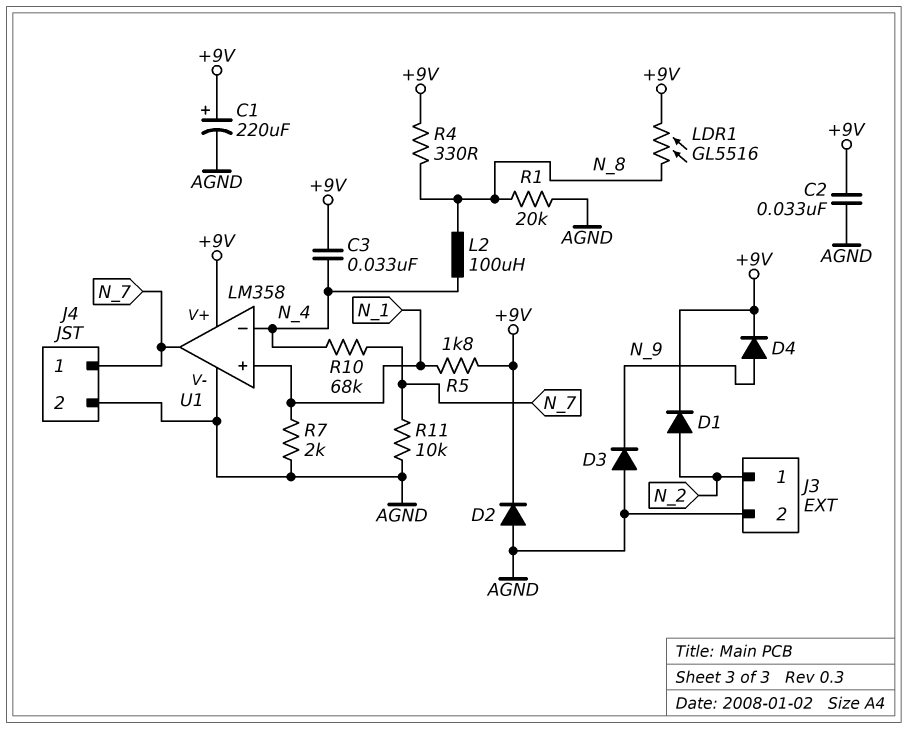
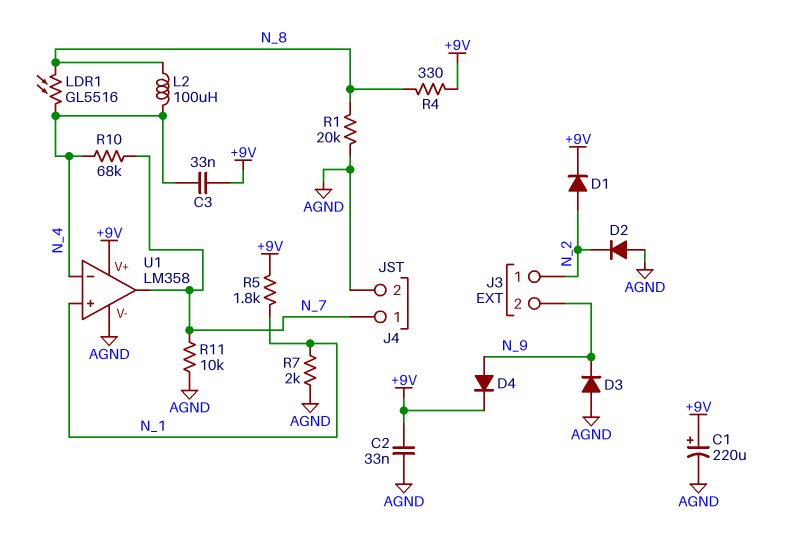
D2: diode (A AGND, K +9V) -> diode (A AGND, K N_2)
J3 pin 2: AGND -> N_9
LDR1: GL5516 (+9V, N_8) -> GL5516 (N_4, N_8)

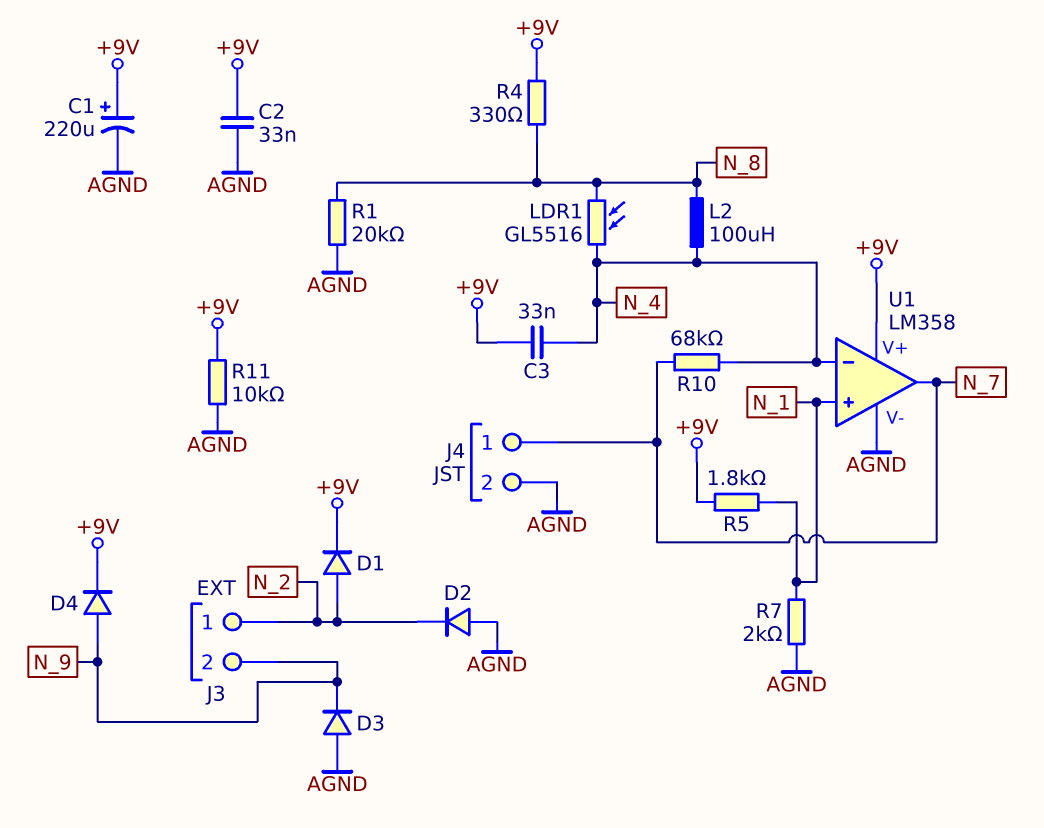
R11: 10k (AGND, N_7) -> 10k (+9V, AGND)

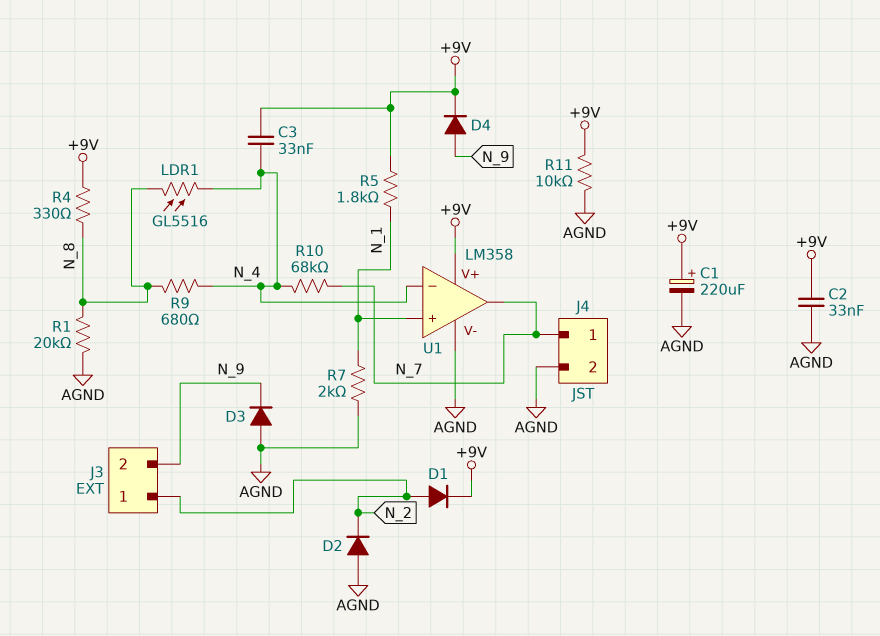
L2: 100uH (N_4, N_8) -> none
R9: none -> 680 (N_4, N_8)

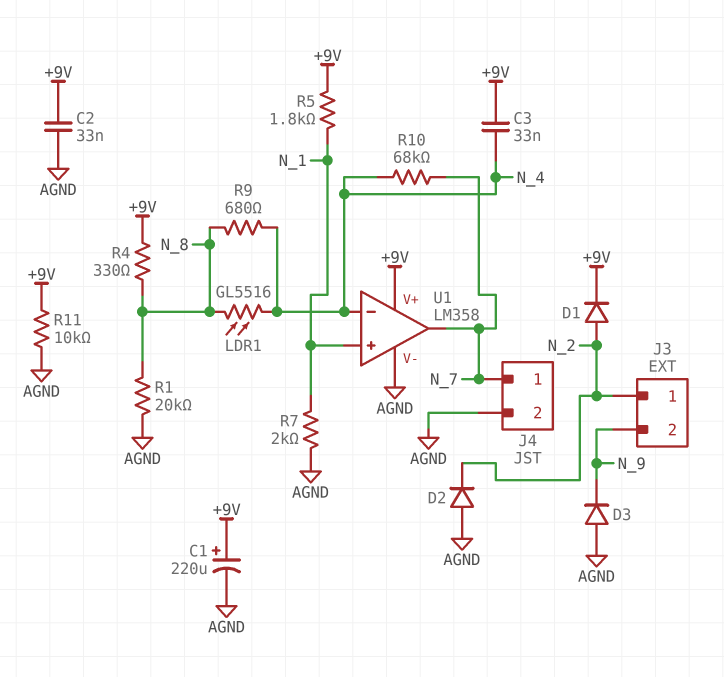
D4: diode (A N_9, K +9V) -> none

